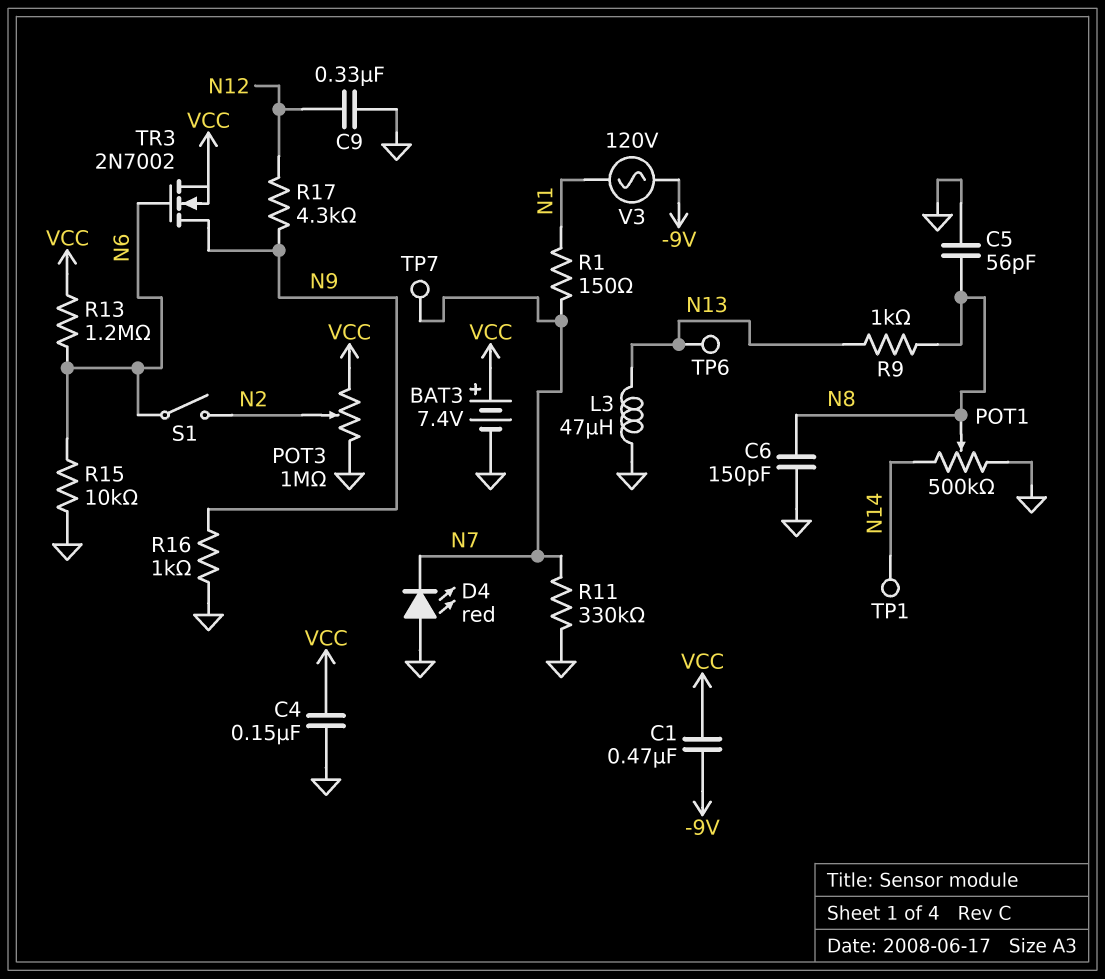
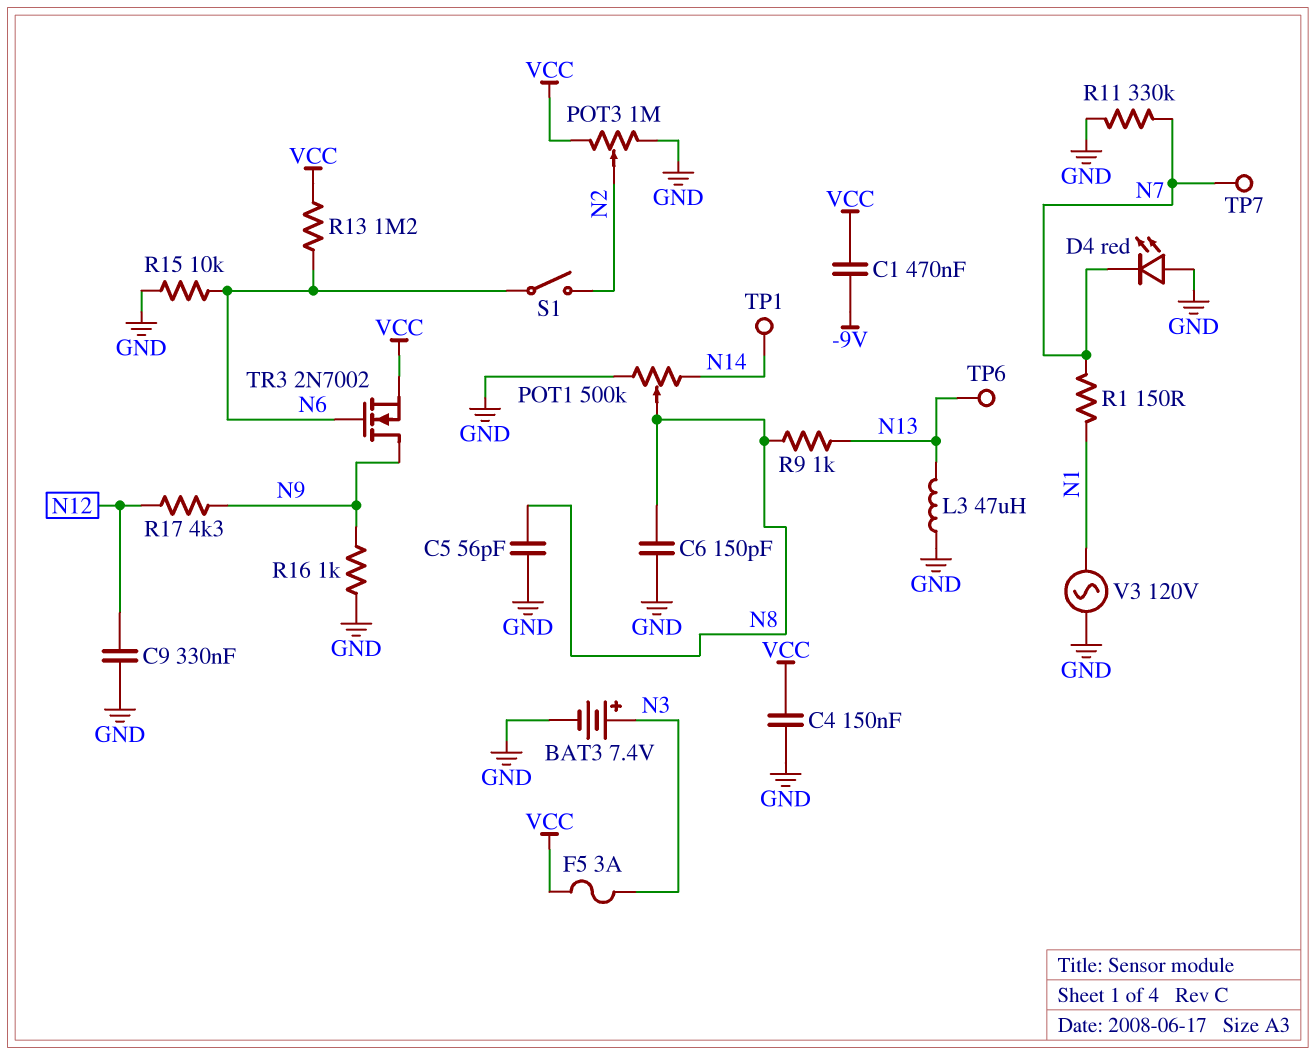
BAT3: 7.4V (plus VCC, minus GND) -> 7.4V (plus N3, minus GND)
F5: none -> 3A (N3, VCC)
V3: AC 120V (-9V, N1) -> AC 120V (GND, N1)

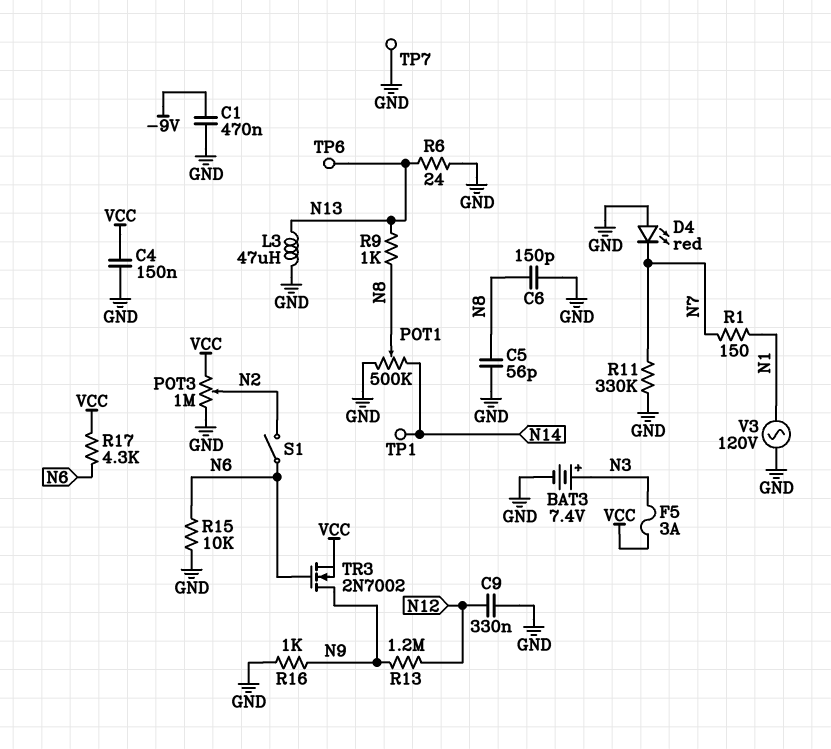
C1: 470nF (-9V, VCC) -> 470nF (-9V, GND)
R6: none -> 24 (GND, N13)
R13: 1.2M (N6, VCC) -> 1.2M (N9, N12)
R17: 4.3k (N9, N12) -> 4.3k (N6, VCC)
TP7: test point (N7) -> test point (GND)

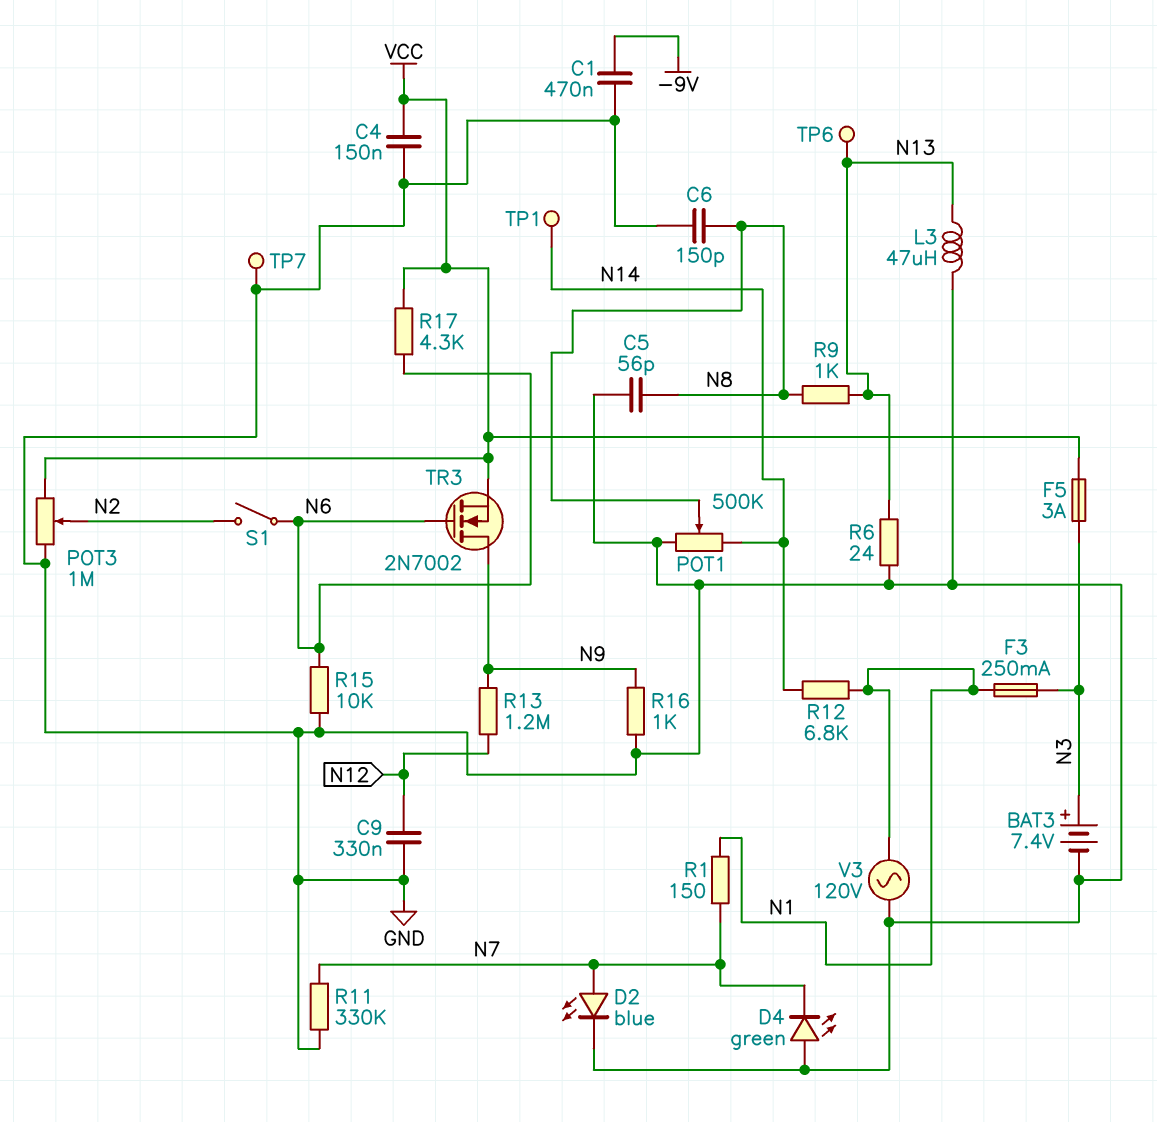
D2: none -> LED blue (A N7, K GND)
D4: LED red (A GND, K N7) -> LED green (A GND, K N7)
F3: none -> 250mA (N1, N3)
R12: none -> 6.8k (N1, N14)

